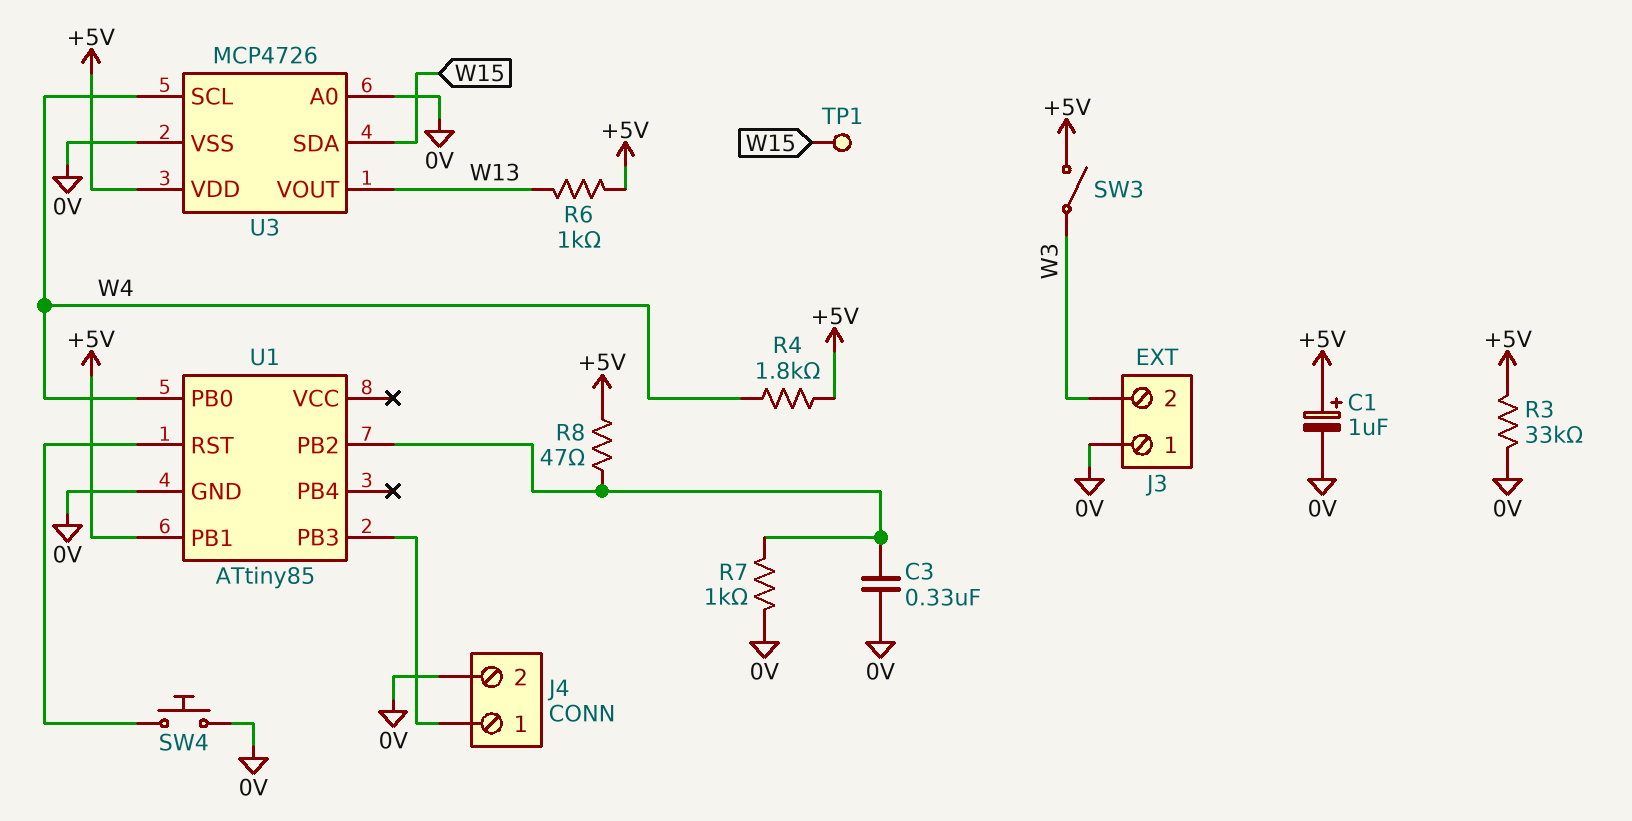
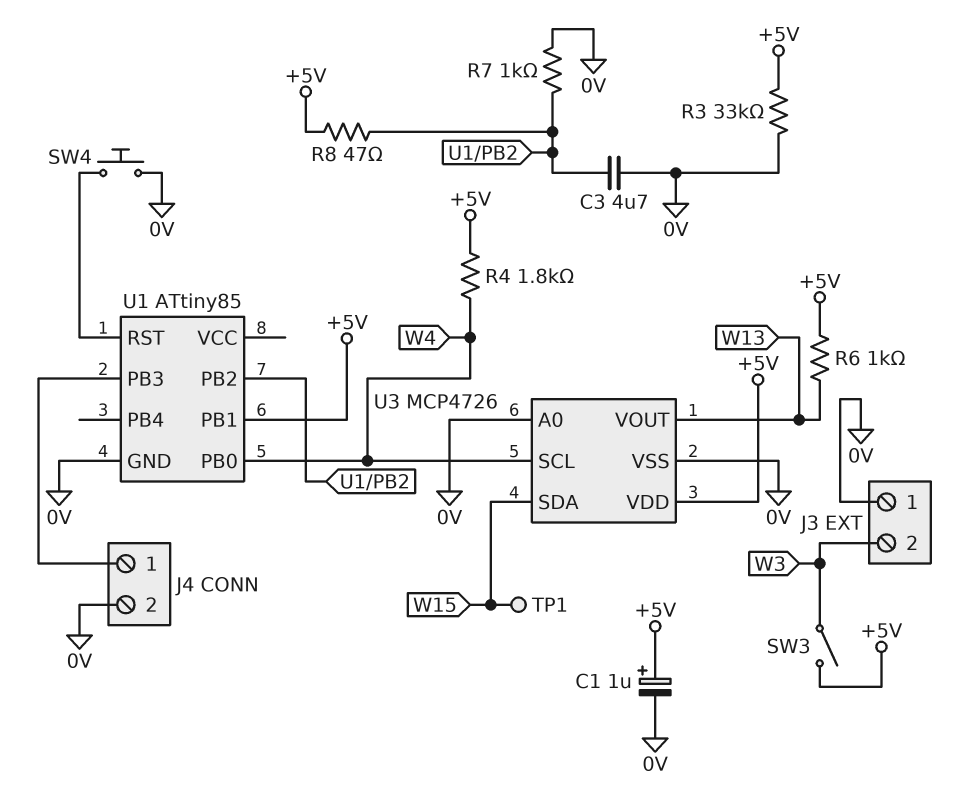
C3: 330nF (0V, U1/PB2) -> 4.7uF (0V, U1/PB2)

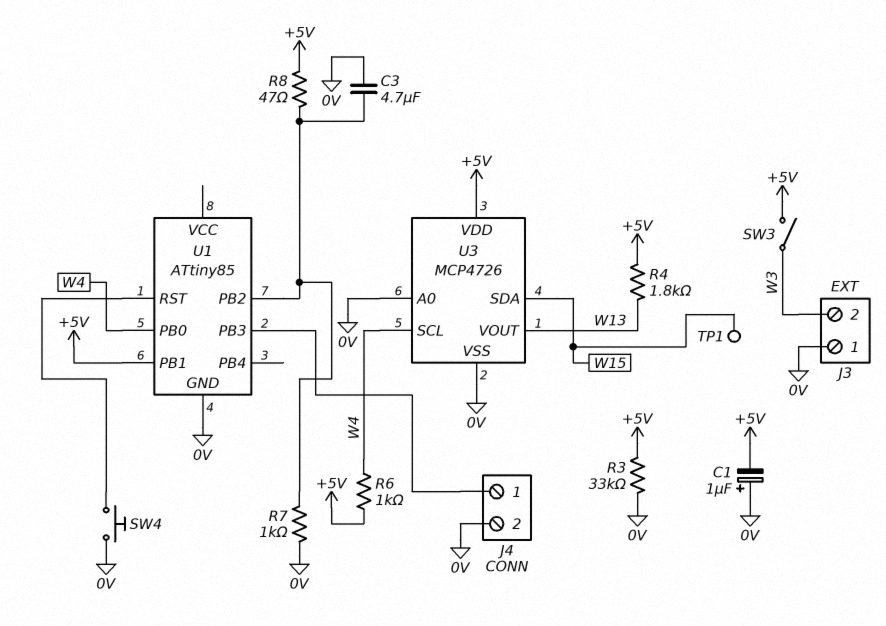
C1: 1uF (plus +5V, minus 0V) -> 1uF (plus 0V, minus +5V)
R4: 1.8k (+5V, W4) -> 1.8k (+5V, W13)
R6: 1k (+5V, W13) -> 1k (+5V, W4)

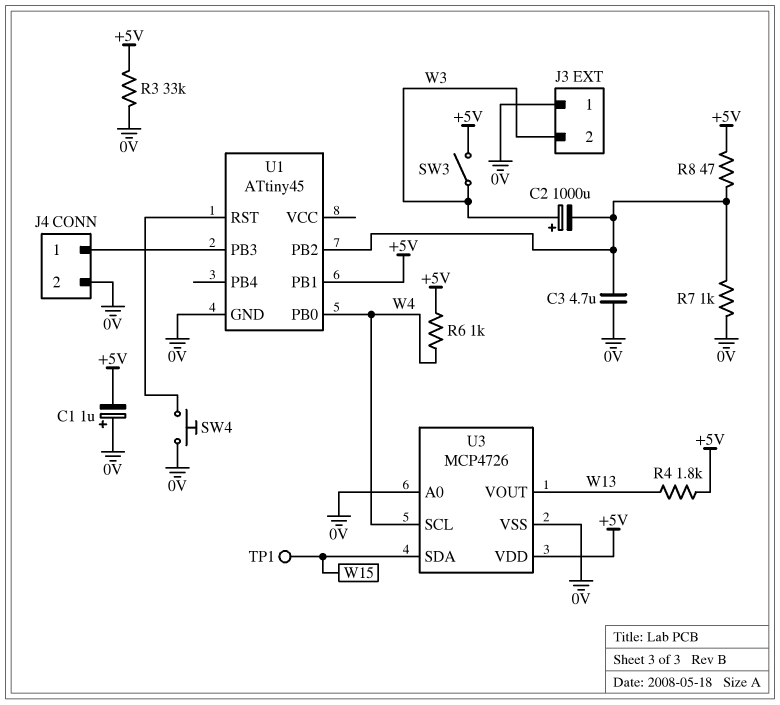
C2: none -> 1000uF (plus W3, minus U1/PB2)
U1: ATtiny85 -> ATtiny45

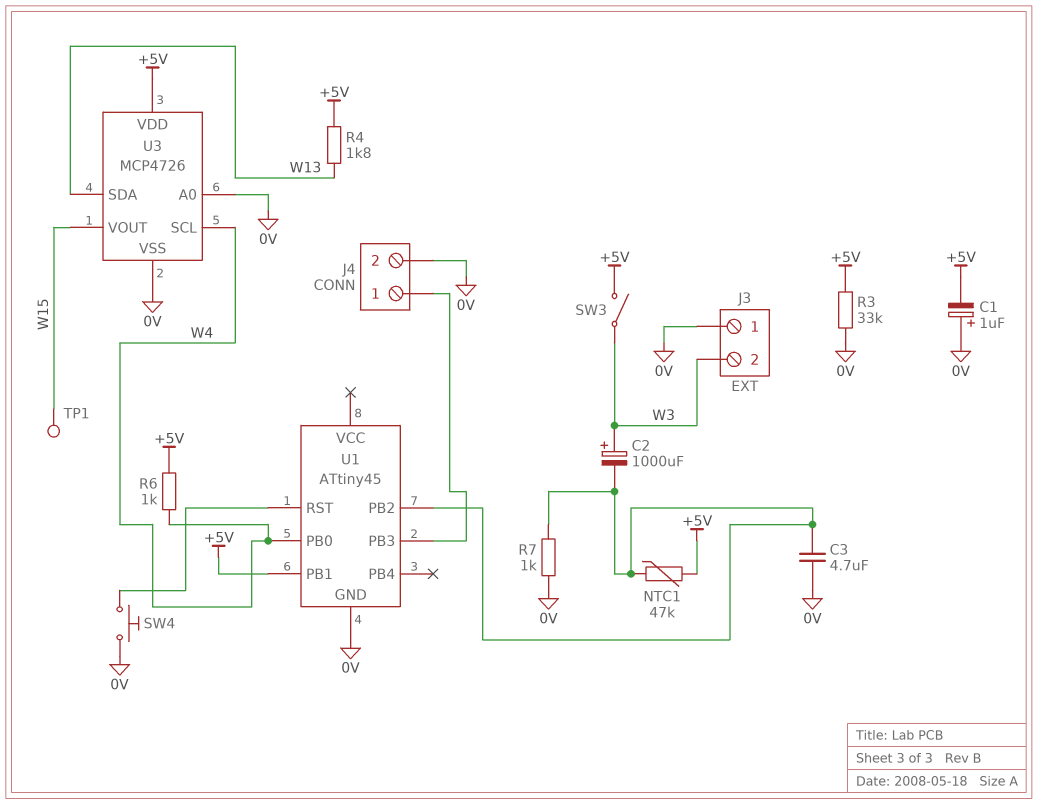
NTC1: none -> 47k (+5V, U1/PB2)
R8: 47 (+5V, U1/PB2) -> none
U3 pin SDA: W15 -> W13
U3 pin VOUT: W13 -> W15

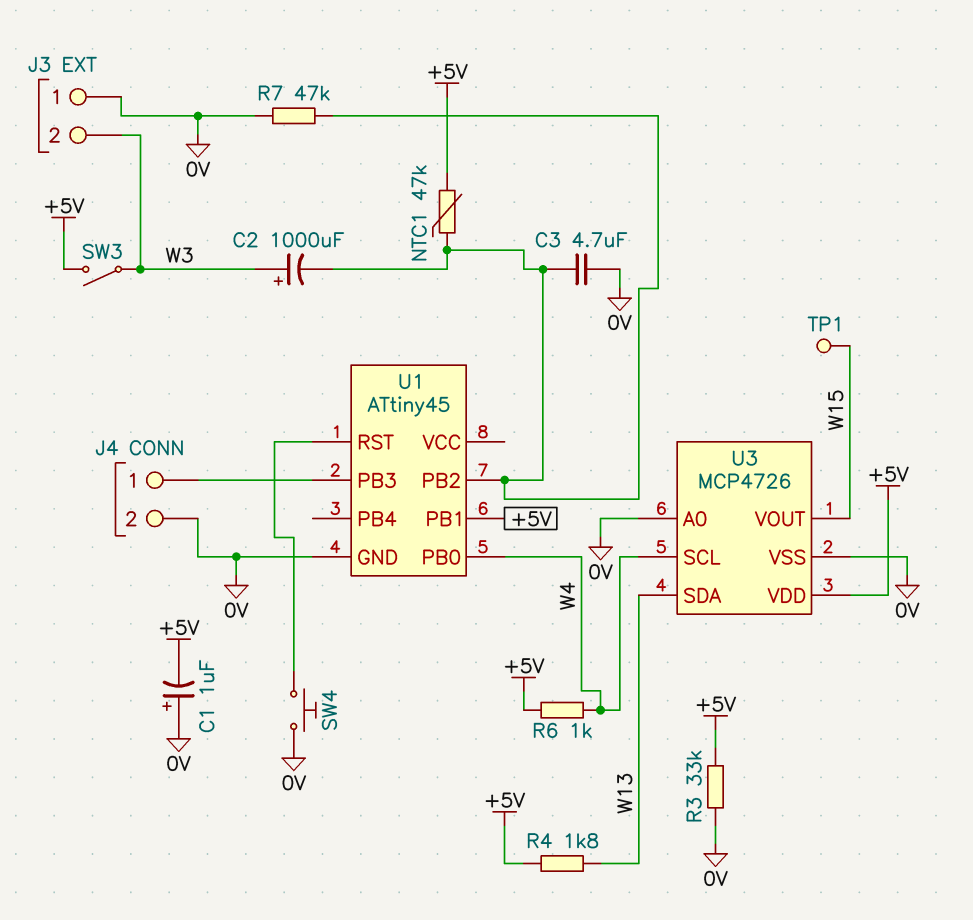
R7: 1k (0V, U1/PB2) -> 47k (0V, U1/PB2)

